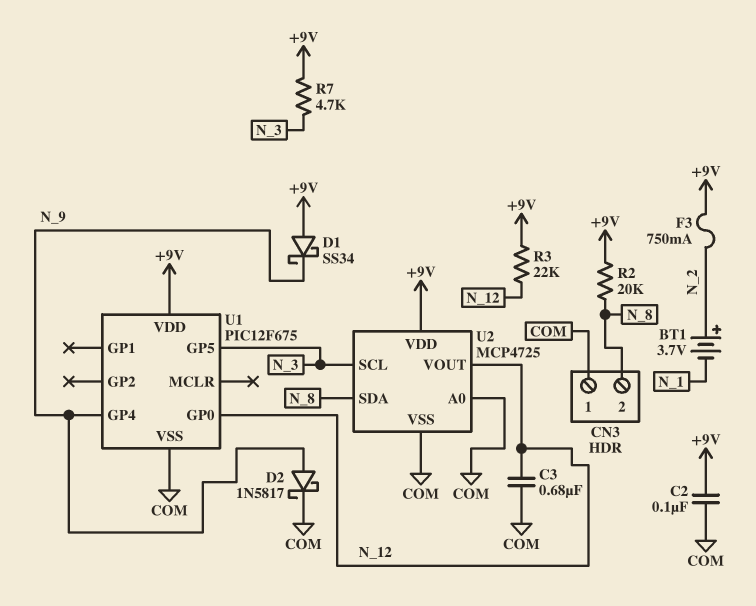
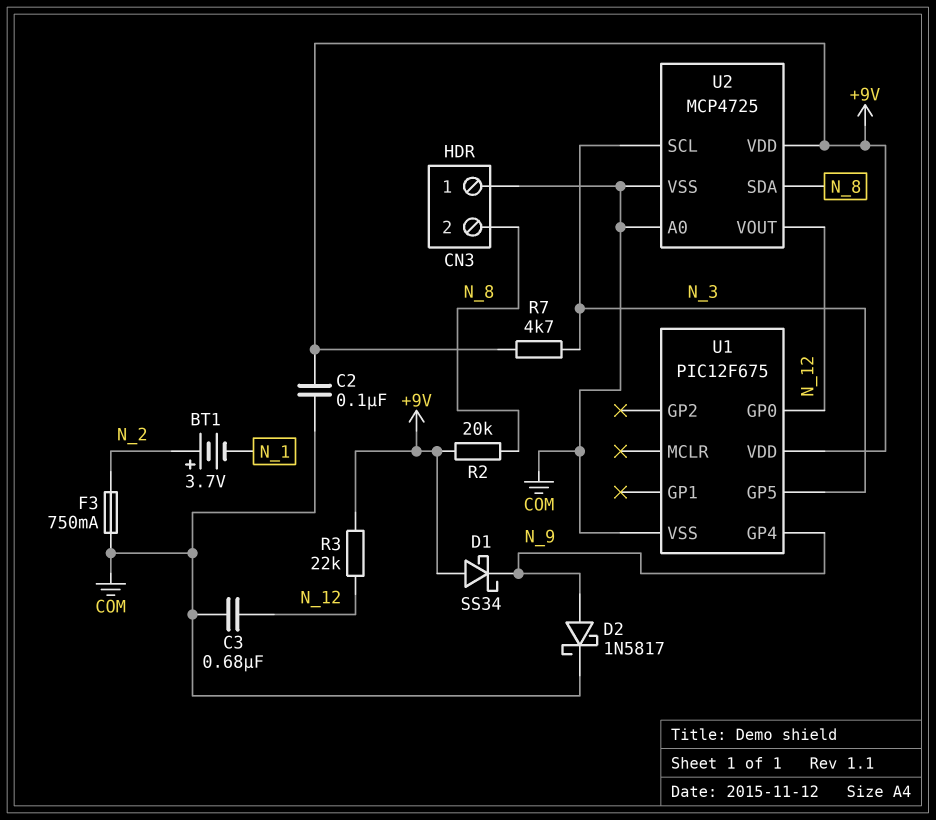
F3: 750mA (+9V, N_2) -> 750mA (COM, N_2)

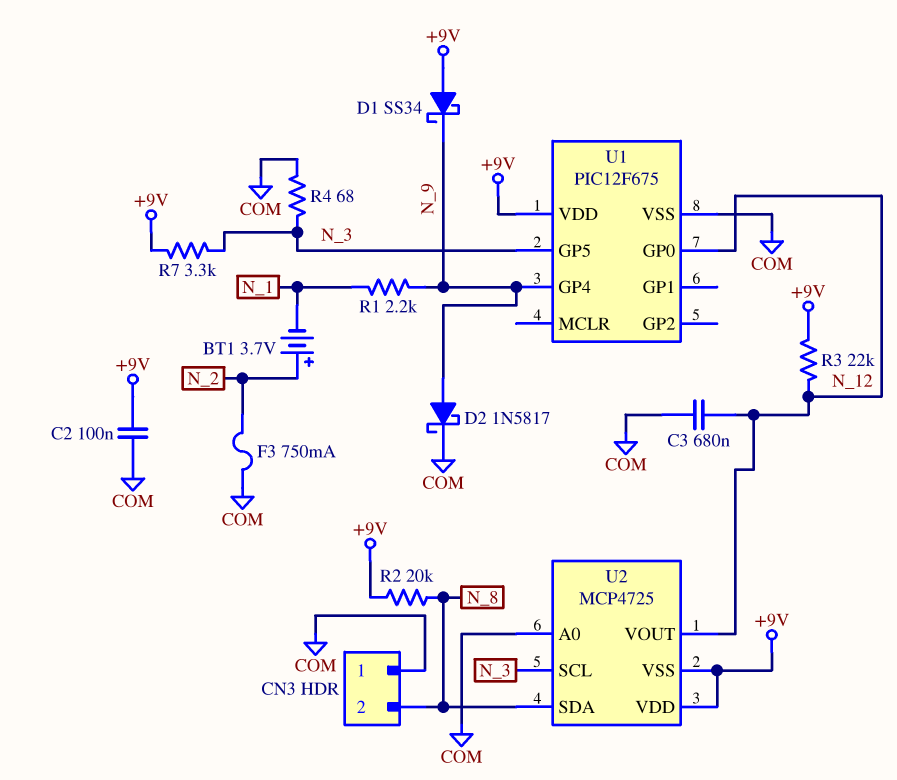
R1: none -> 2.2k (N_1, N_9)
R4: none -> 68 (COM, N_3)
R7: 4.7k (+9V, N_3) -> 3.3k (+9V, N_3)
U2 pin VSS: COM -> +9V

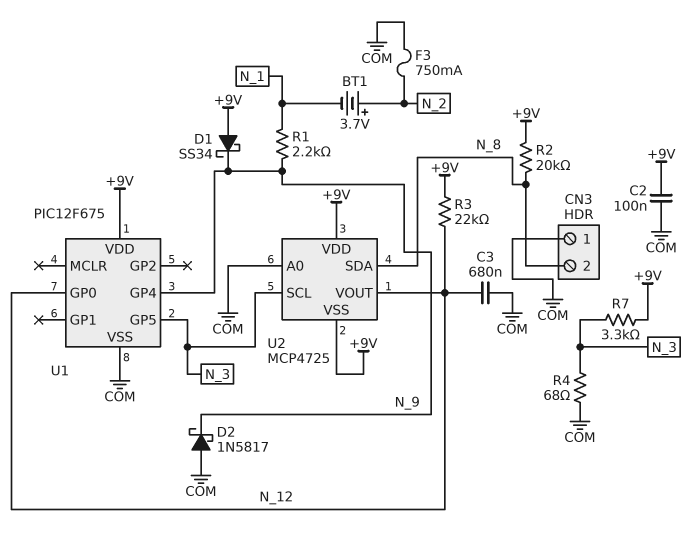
D2: schottky 1N5817 (A N_9, K COM) -> schottky 1N5817 (A COM, K N_9)

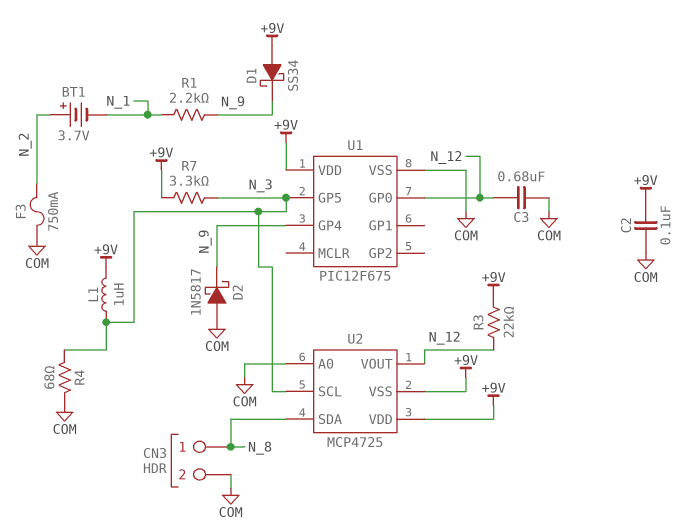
CN3 pin 1: COM -> N_8
CN3 pin 2: N_8 -> COM
L1: none -> 1uH (+9V, N_3)
R2: 20k (+9V, N_8) -> none

